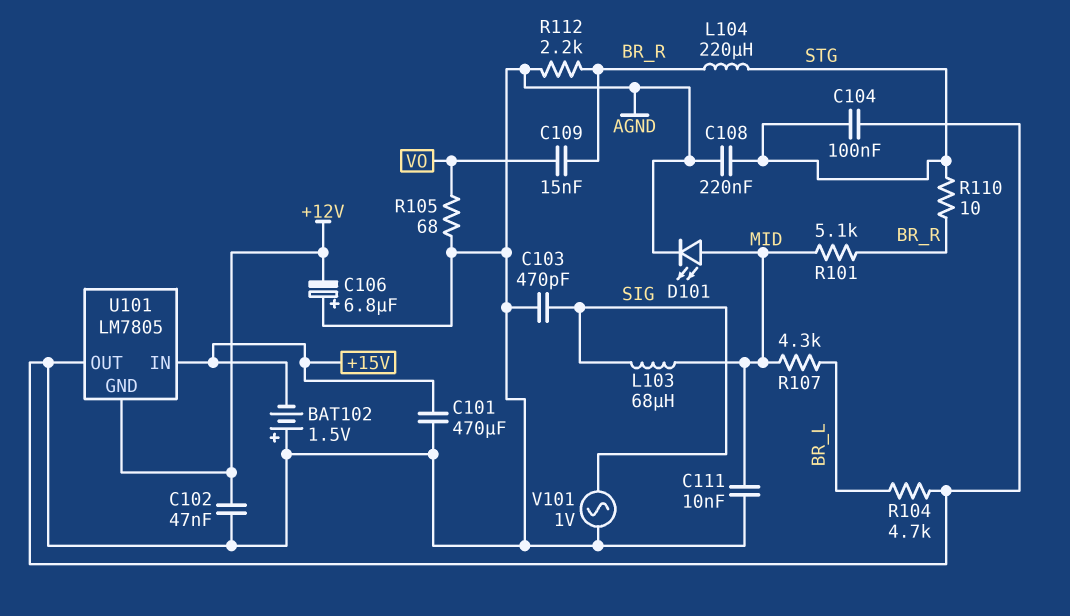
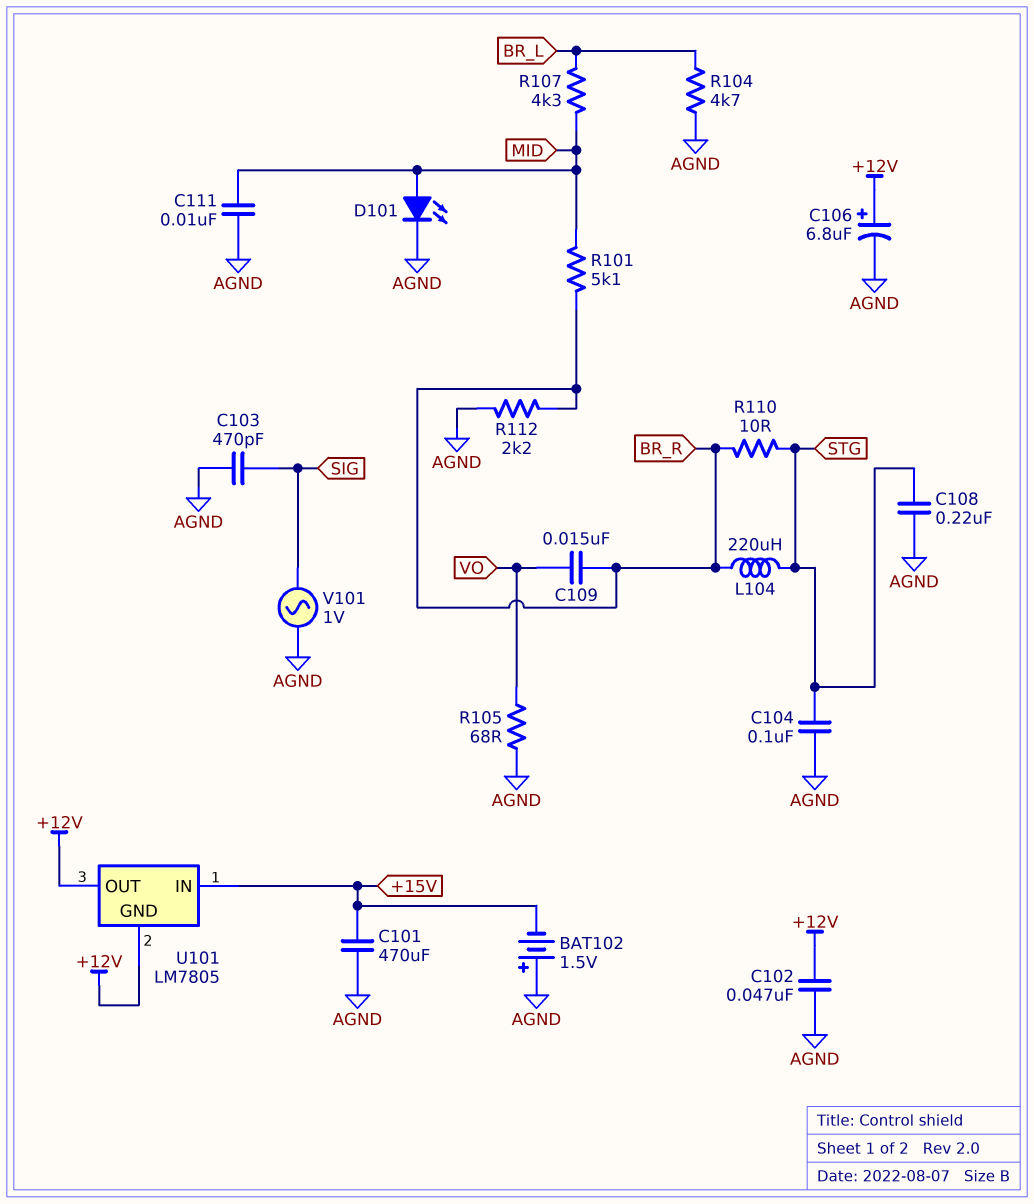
C106: 6.8uF (plus AGND, minus +12V) -> 6.8uF (plus +12V, minus AGND)
L103: 68uH (MID, SIG) -> none
U101 pin OUT: AGND -> +12V

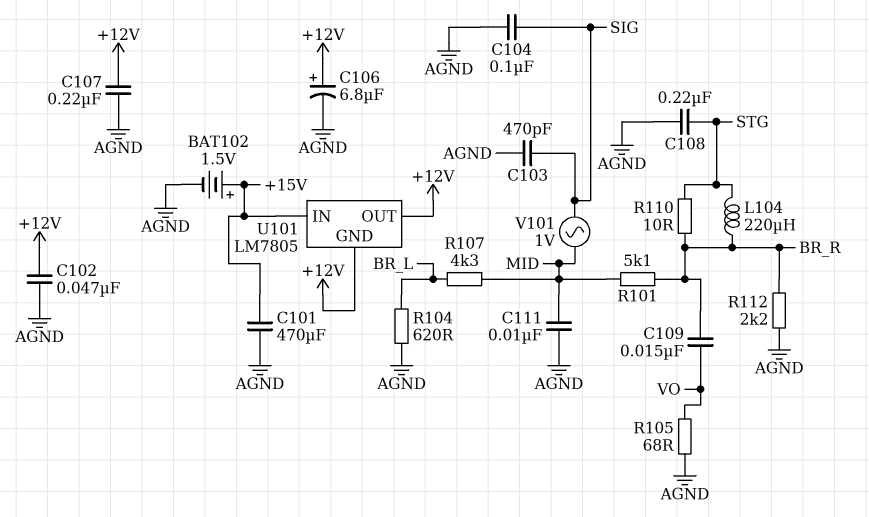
BAT102: 1.5V (plus AGND, minus +15V) -> 1.5V (plus +15V, minus AGND)
C104: 100nF (AGND, STG) -> 100nF (AGND, SIG)
C107: none -> 220nF (+12V, AGND)
D101: LED (A MID, K AGND) -> none
R104: 4.7k (AGND, BR_L) -> 620 (AGND, BR_L)
V101: AC 1V (AGND, SIG) -> AC 1V (MID, SIG)

